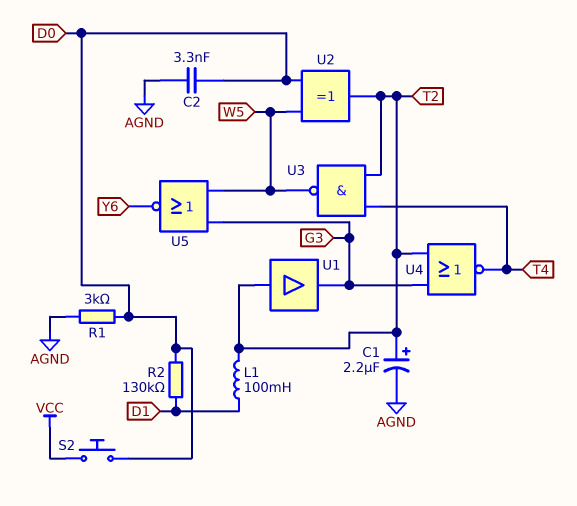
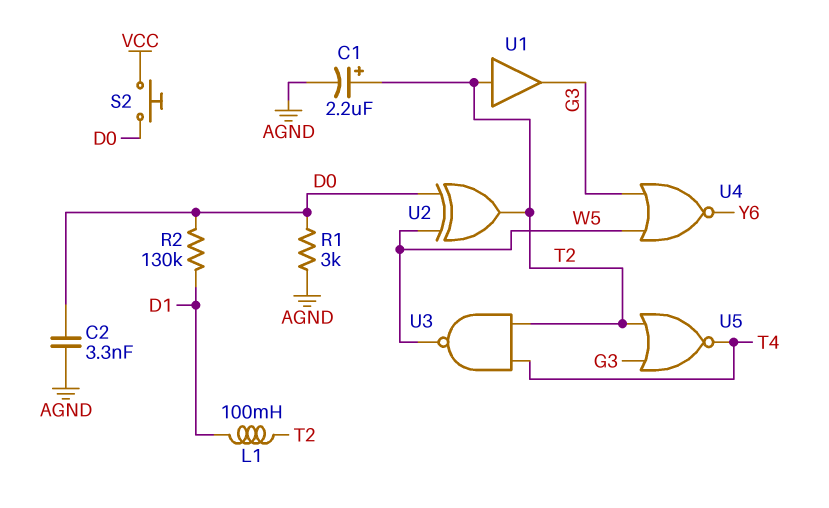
U4: NOR (in G3, in T2, out T4) -> NOR (in G3, in W5, out Y6)
U5: NOR (in G3, in W5, out Y6) -> NOR (in G3, in T2, out T4)

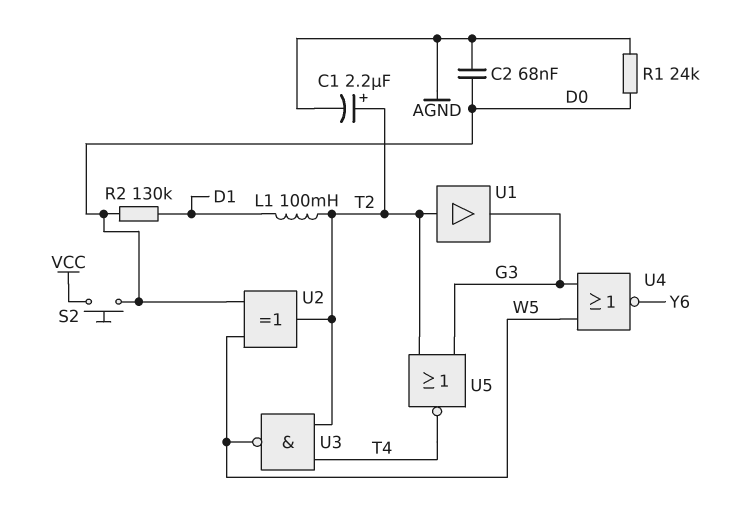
C2: 3.3nF (AGND, D0) -> 68nF (AGND, D0)
R1: 3k (AGND, D0) -> 24k (AGND, D0)

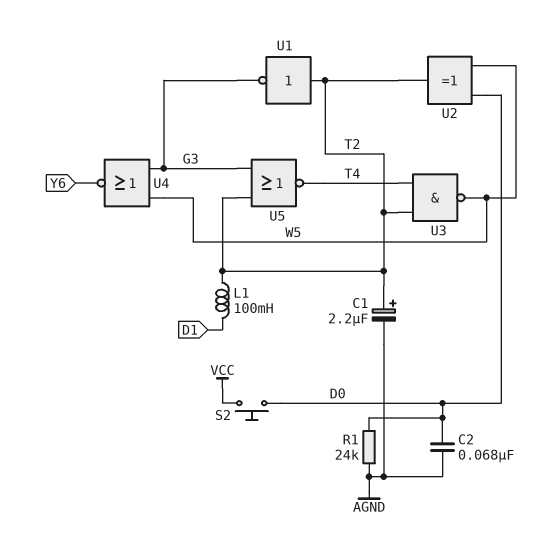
R2: 130k (D0, D1) -> none
U1: buffer (in T2, out G3) -> NOT (in T2, out G3)

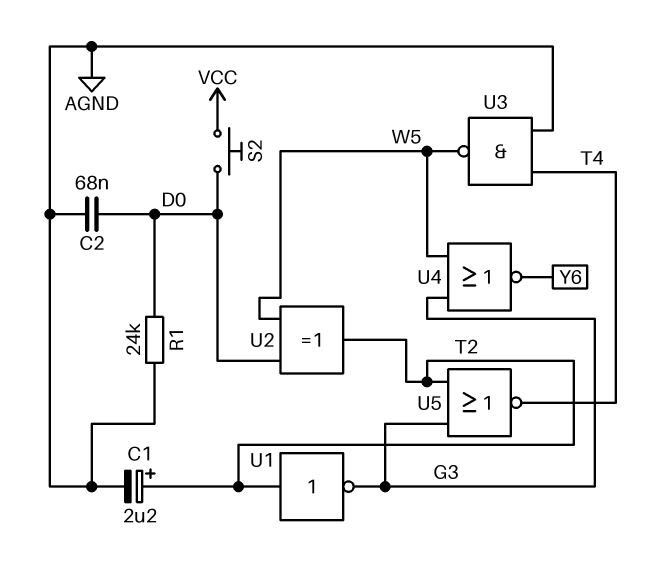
L1: 100mH (D1, T2) -> none
U3: NAND (in T2, in T4, out W5) -> NAND (in AGND, in T4, out W5)

